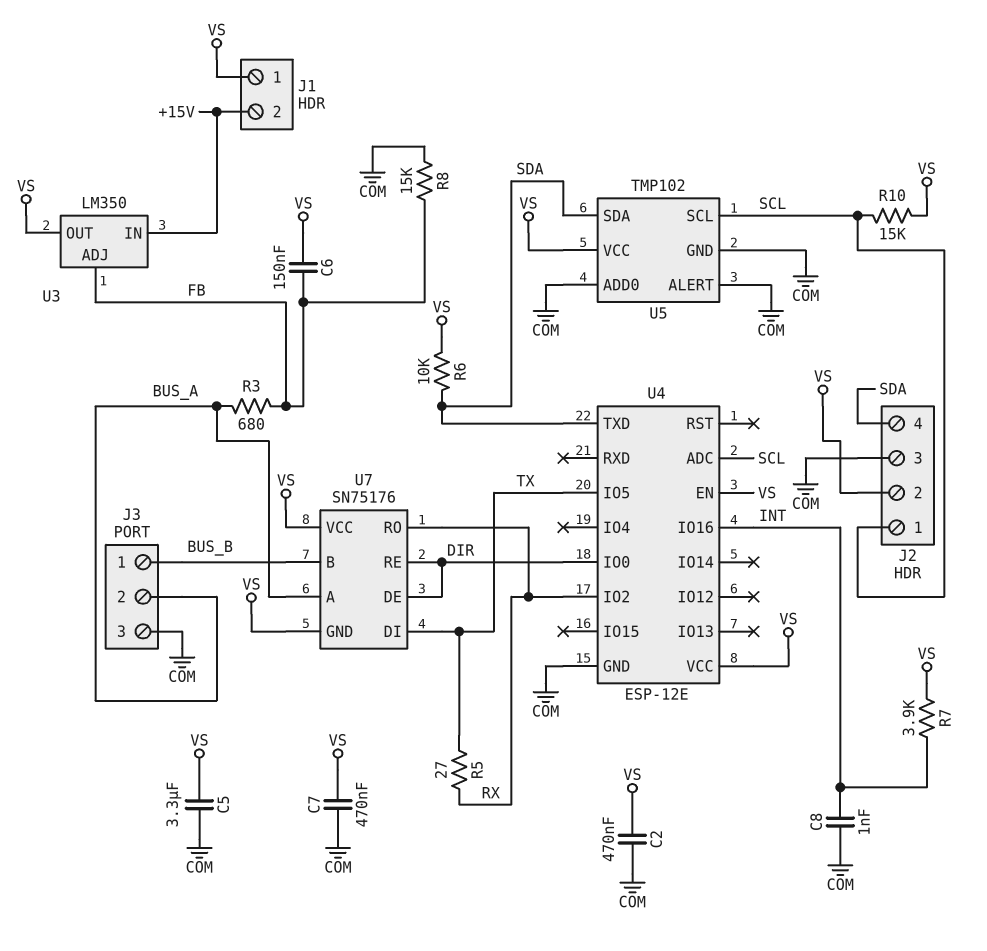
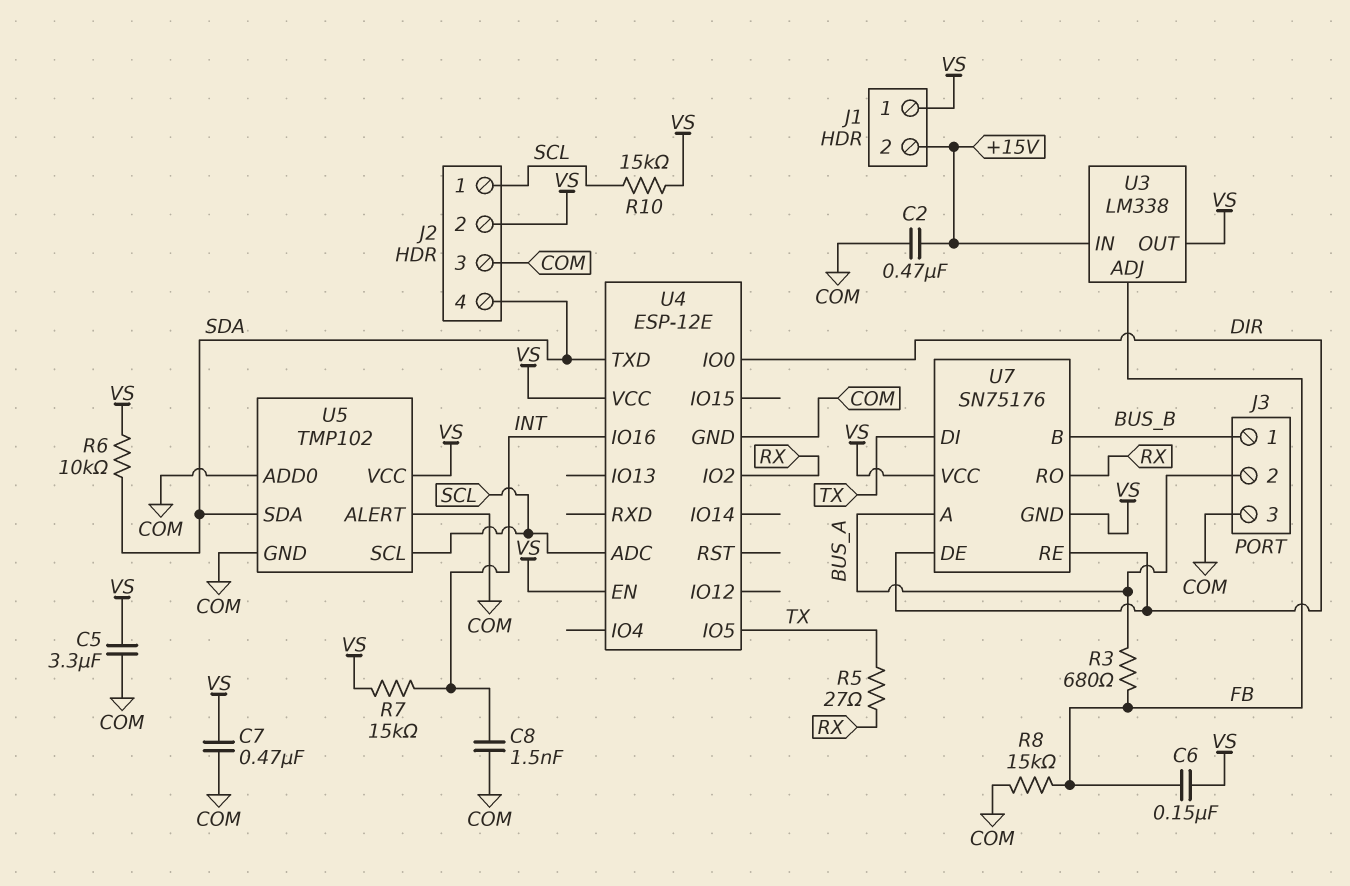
C2: 470nF (COM, VS) -> 470nF (+15V, COM)
C8: 1nF (COM, INT) -> 1.5nF (COM, INT)
R7: 3.9k (INT, VS) -> 15k (INT, VS)
U3: LM350 -> LM338

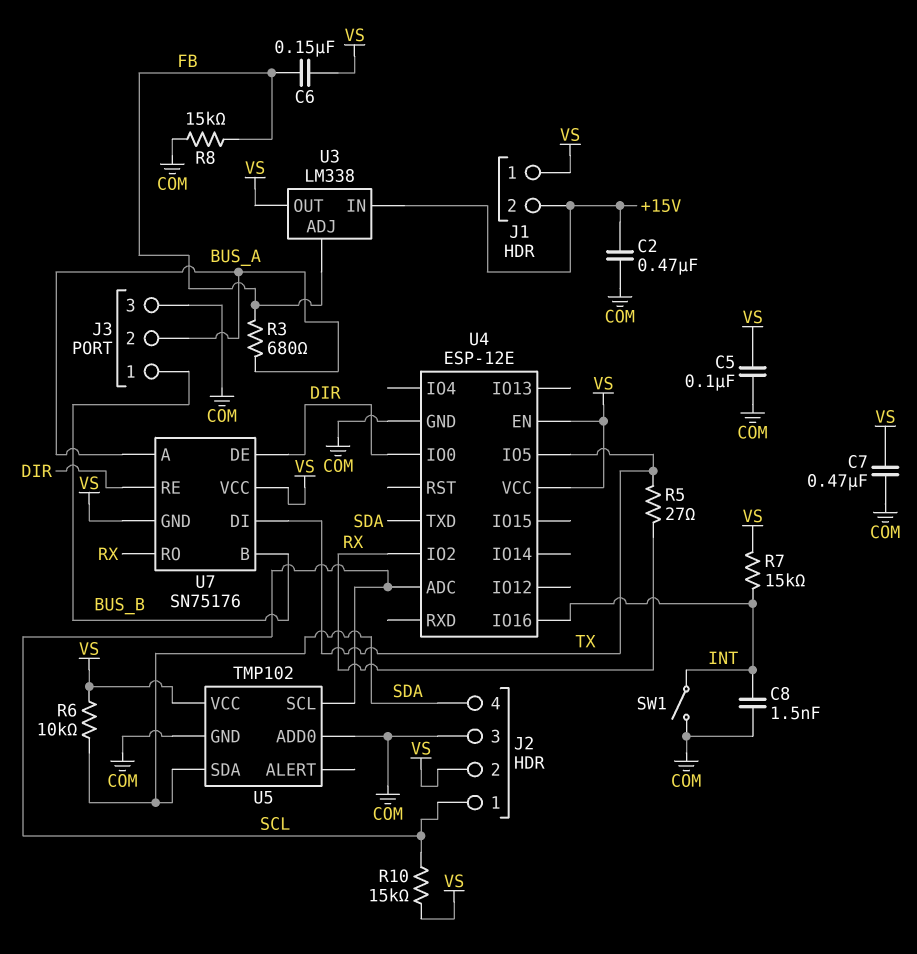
C5: 3.3uF (COM, VS) -> 100nF (COM, VS)
SW1: none -> switch (COM, INT)
U5 pin ALERT: COM -> none

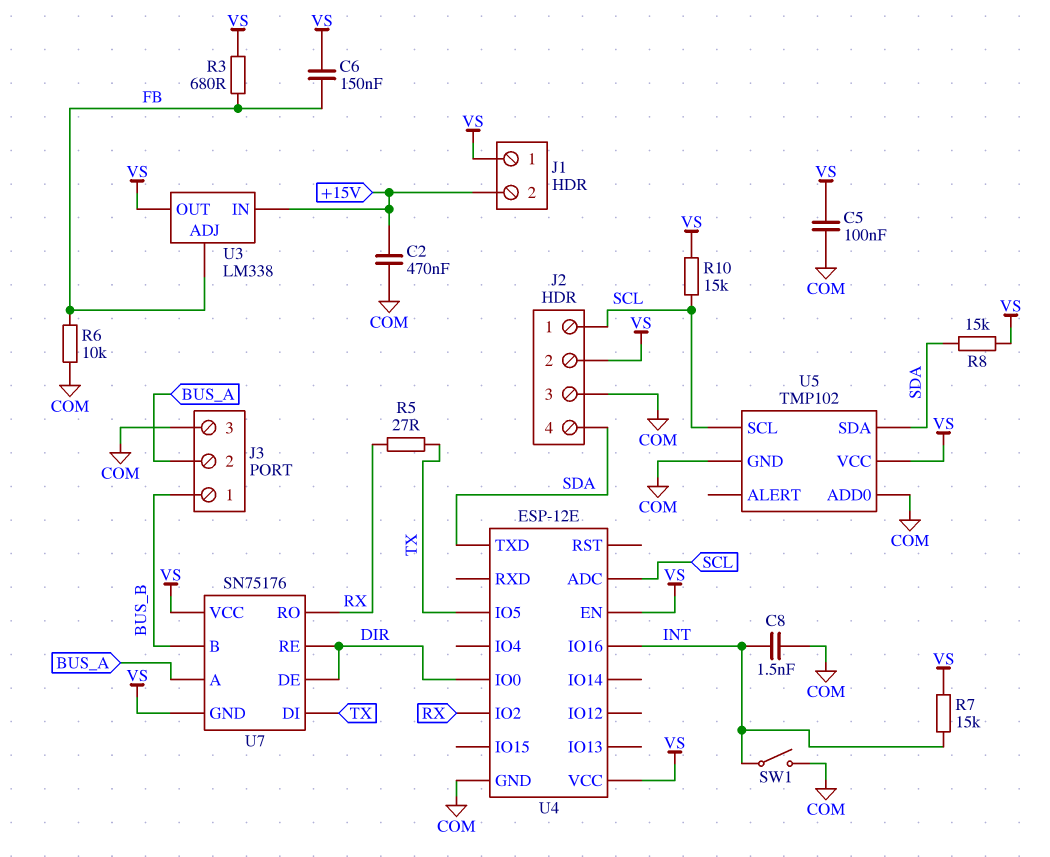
C7: 470nF (COM, VS) -> none
R3: 680 (BUS_A, FB) -> 680 (FB, VS)
R6: 10k (SDA, VS) -> 10k (COM, FB)
R8: 15k (COM, FB) -> 15k (SDA, VS)

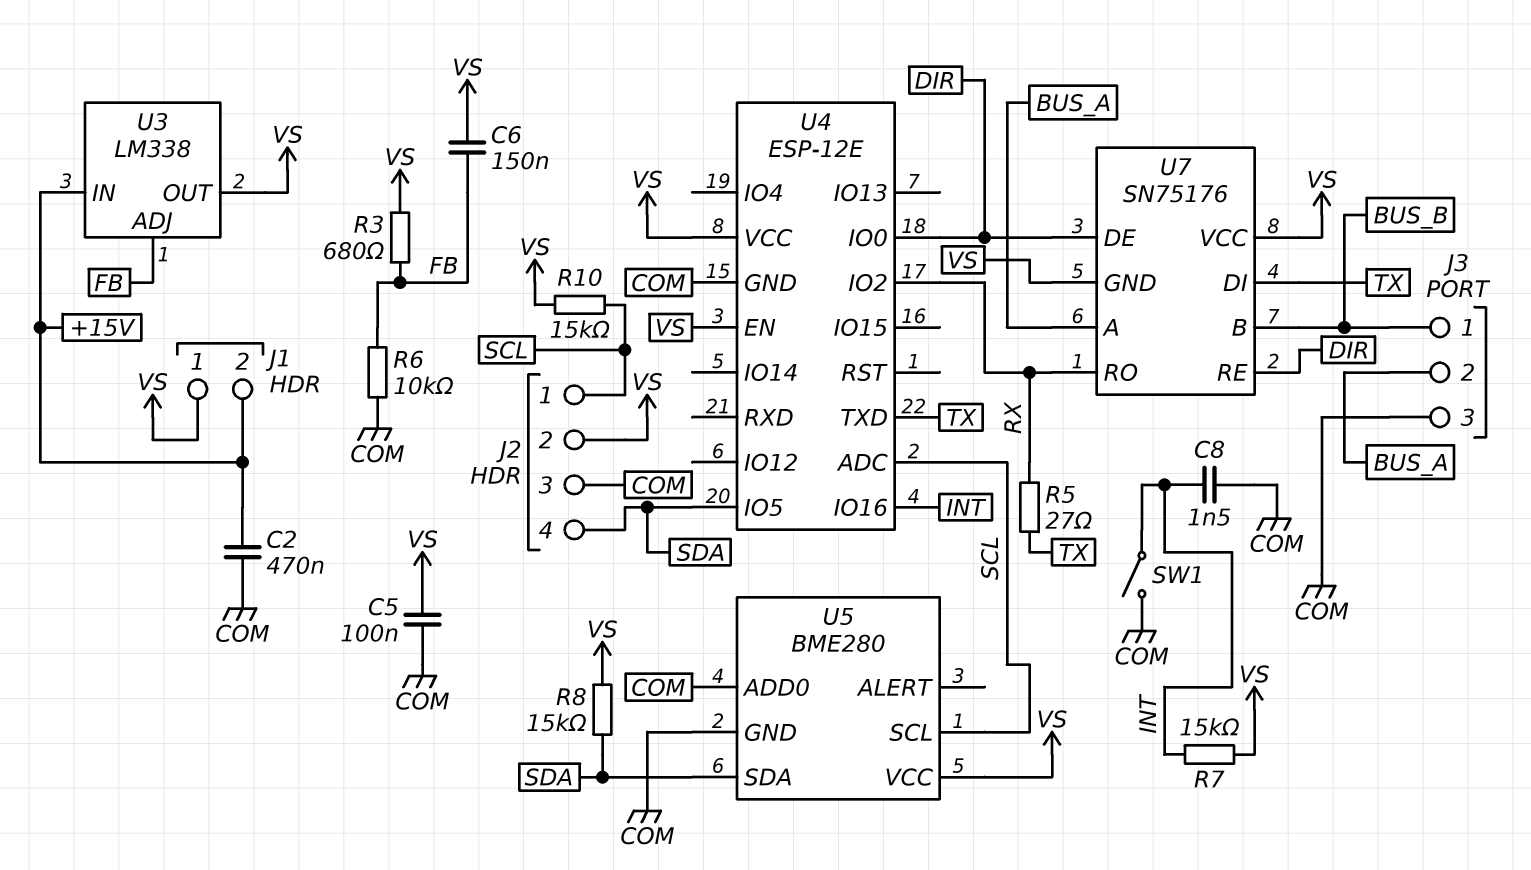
U4 pin IO5: TX -> SDA
U4 pin TXD: SDA -> TX
U5: TMP102 -> BME280

